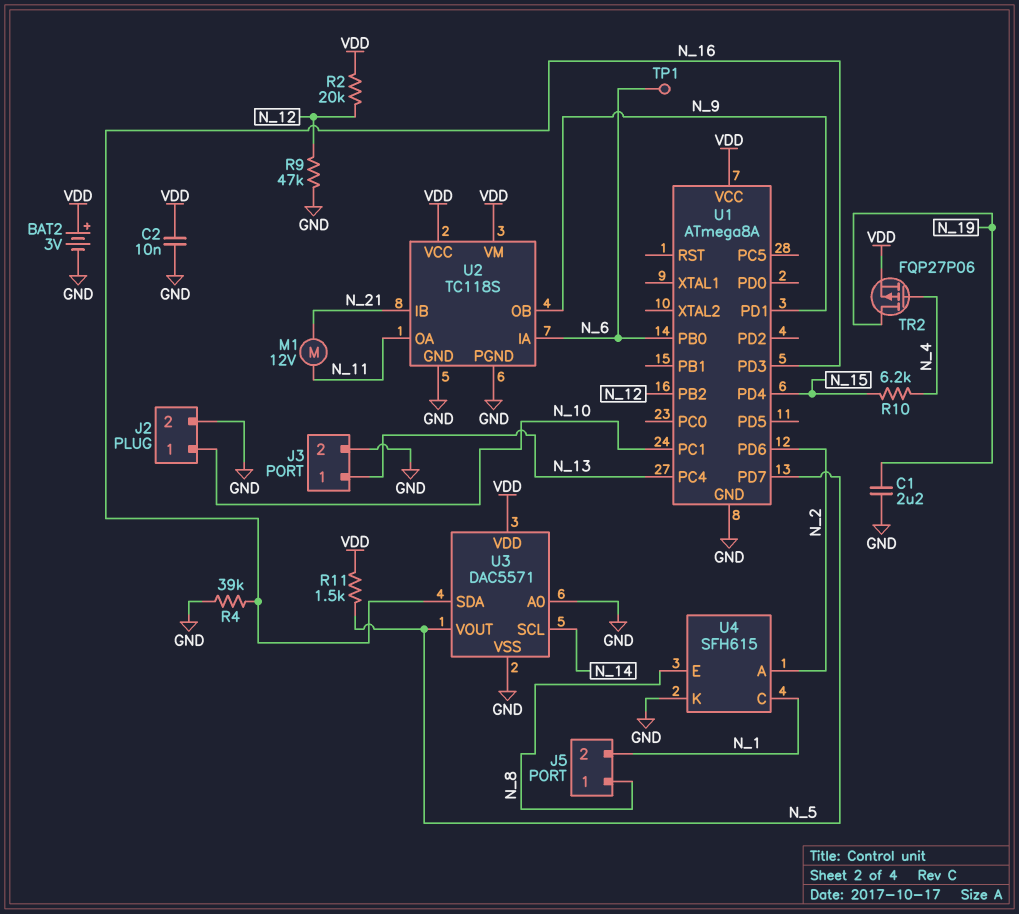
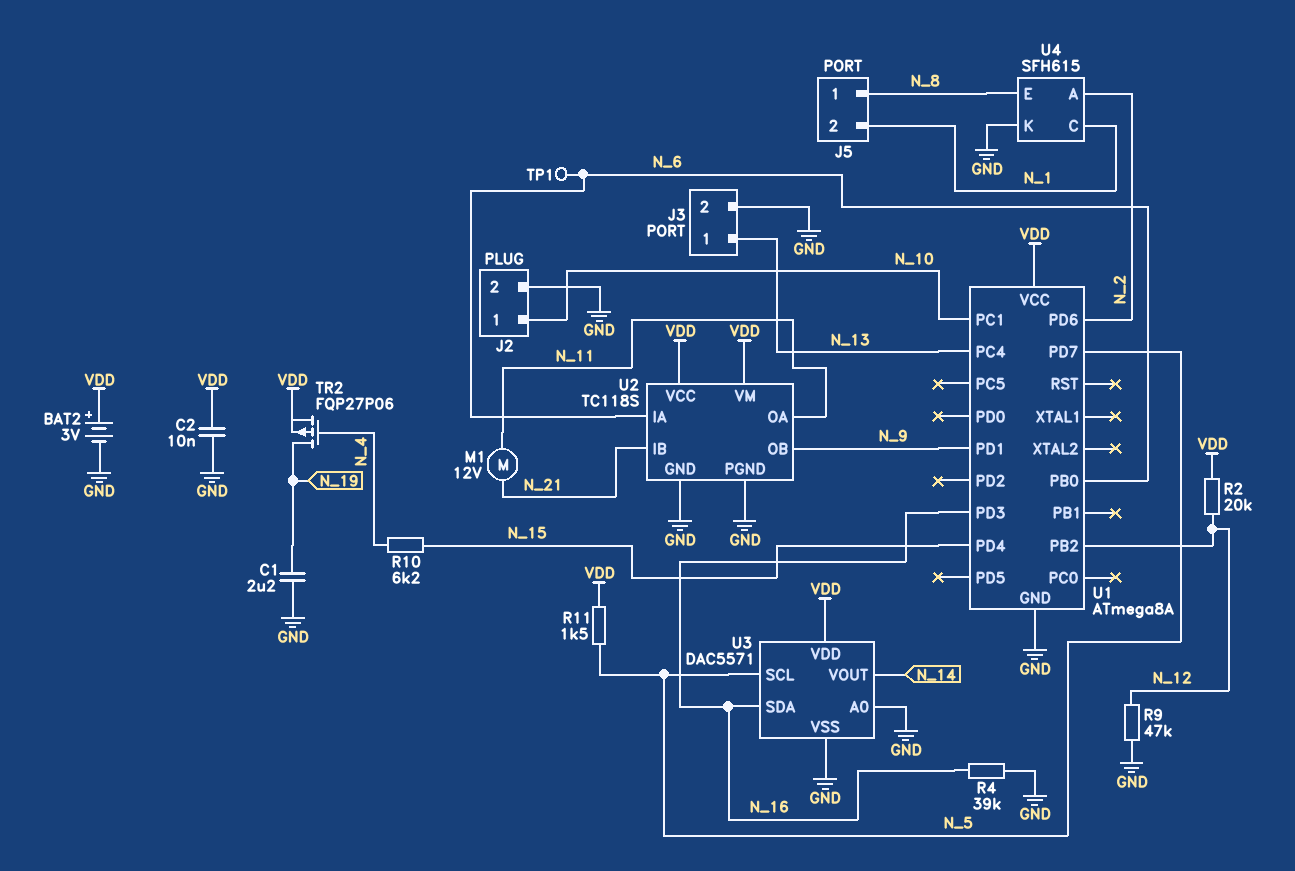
U3 pin SCL: N_14 -> N_5
U3 pin VOUT: N_5 -> N_14

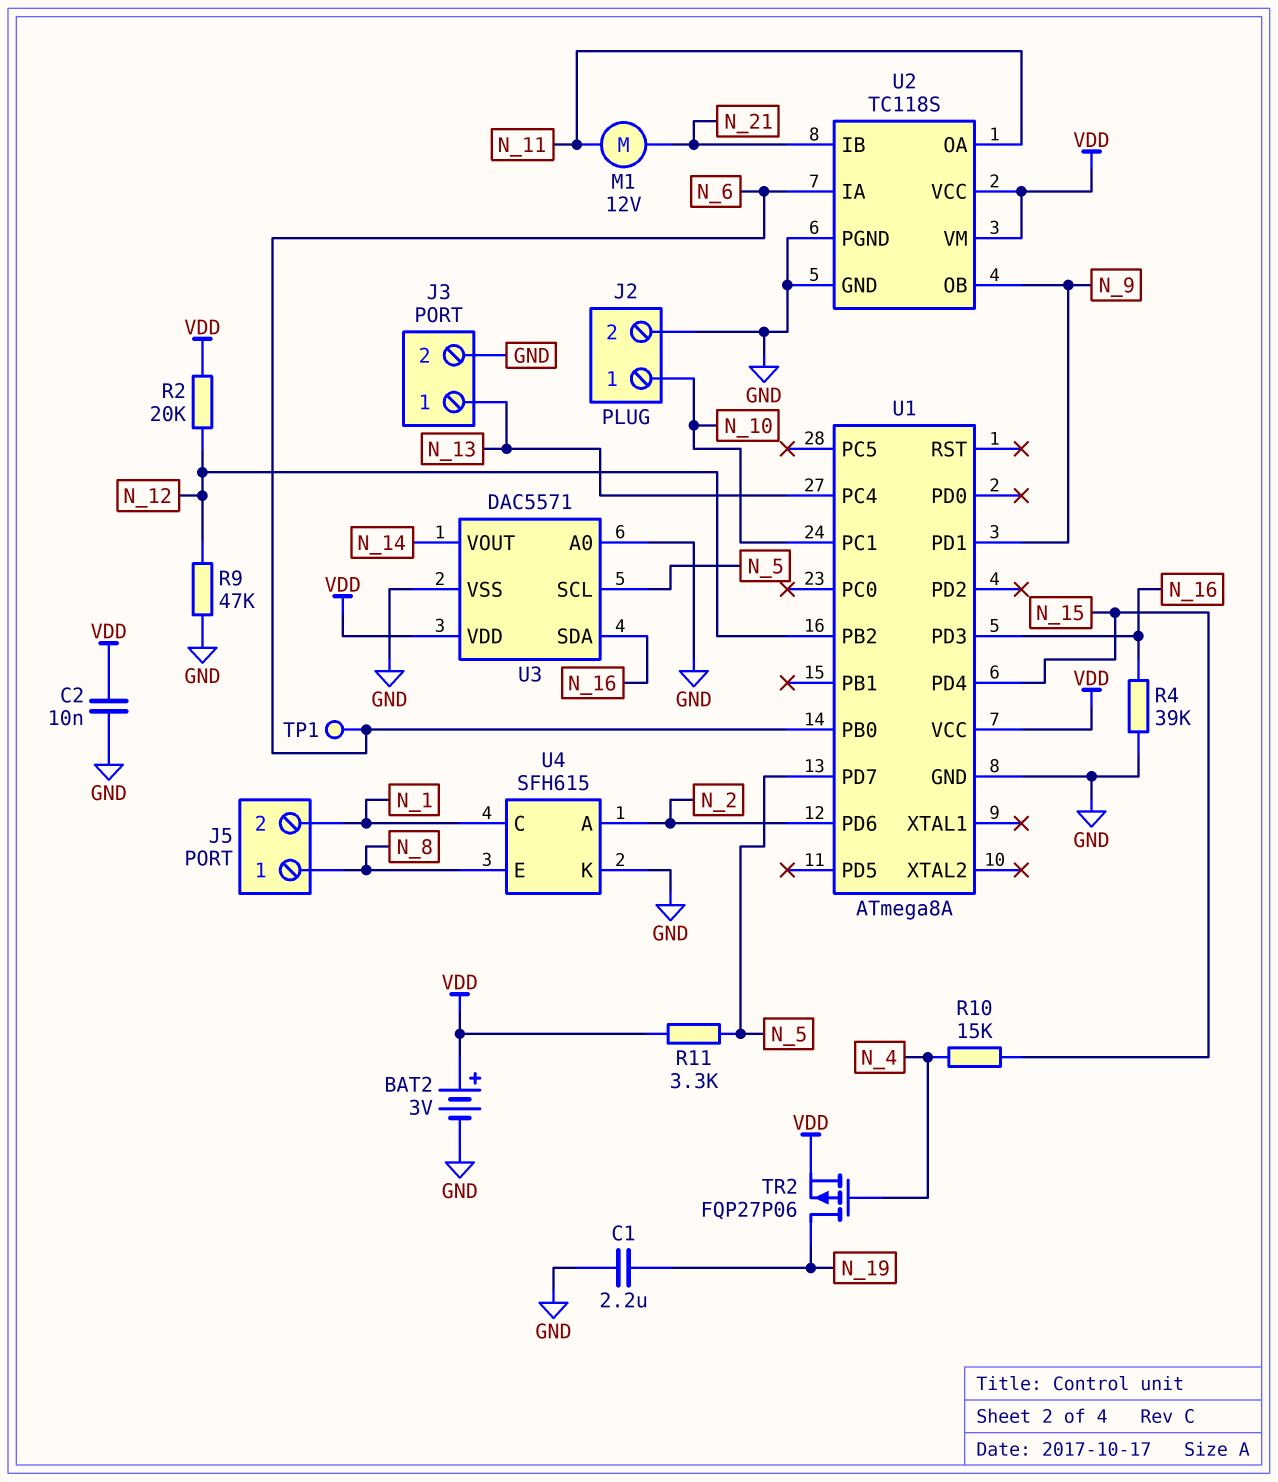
R10: 6.2k (N_4, N_15) -> 15k (N_4, N_15)
R11: 1.5k (N_5, VDD) -> 3.3k (N_5, VDD)

